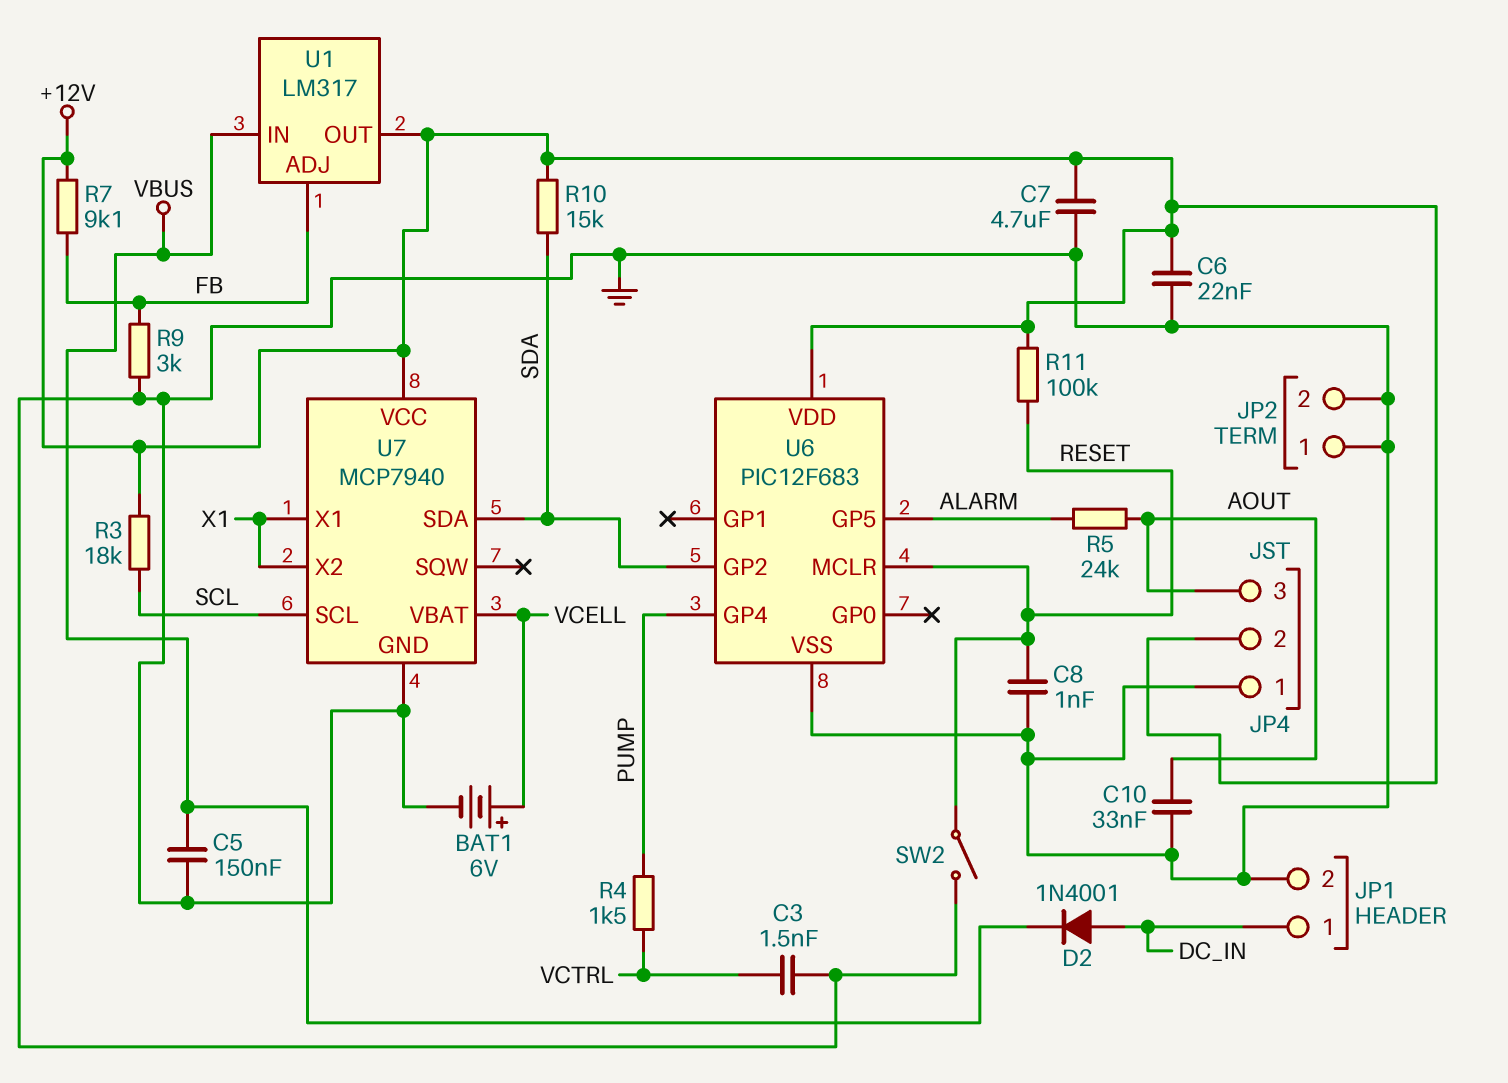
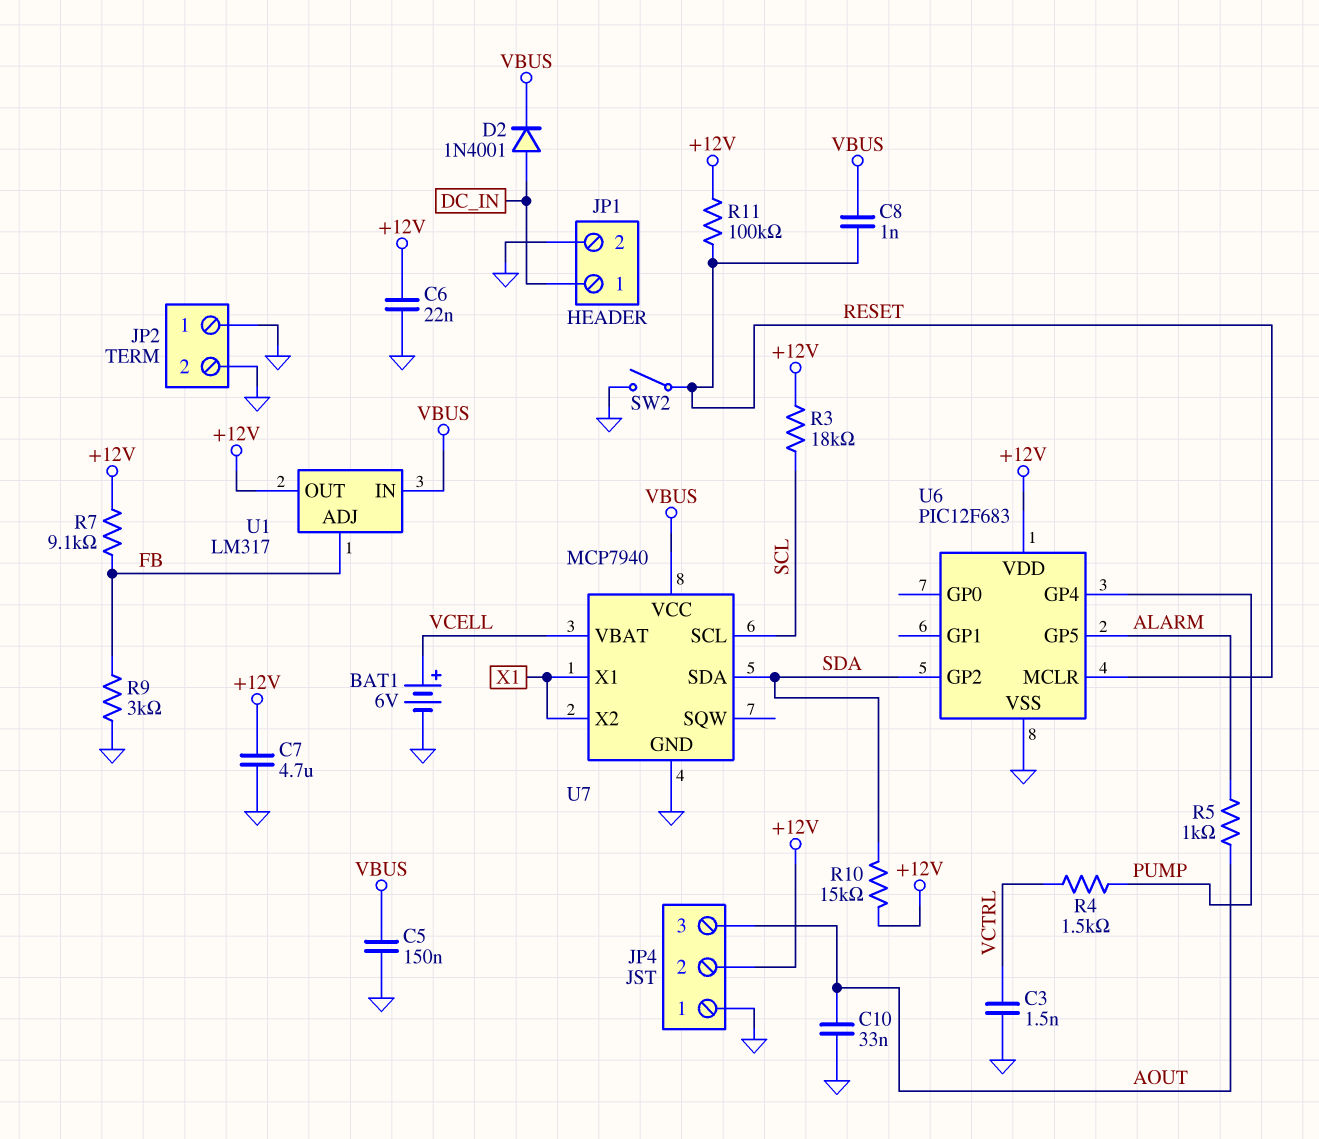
C8: 1nF (GND, RESET) -> 1nF (RESET, VBUS)
R5: 24k (ALARM, AOUT) -> 1k (ALARM, AOUT)
U7 pin VCC: +12V -> VBUS

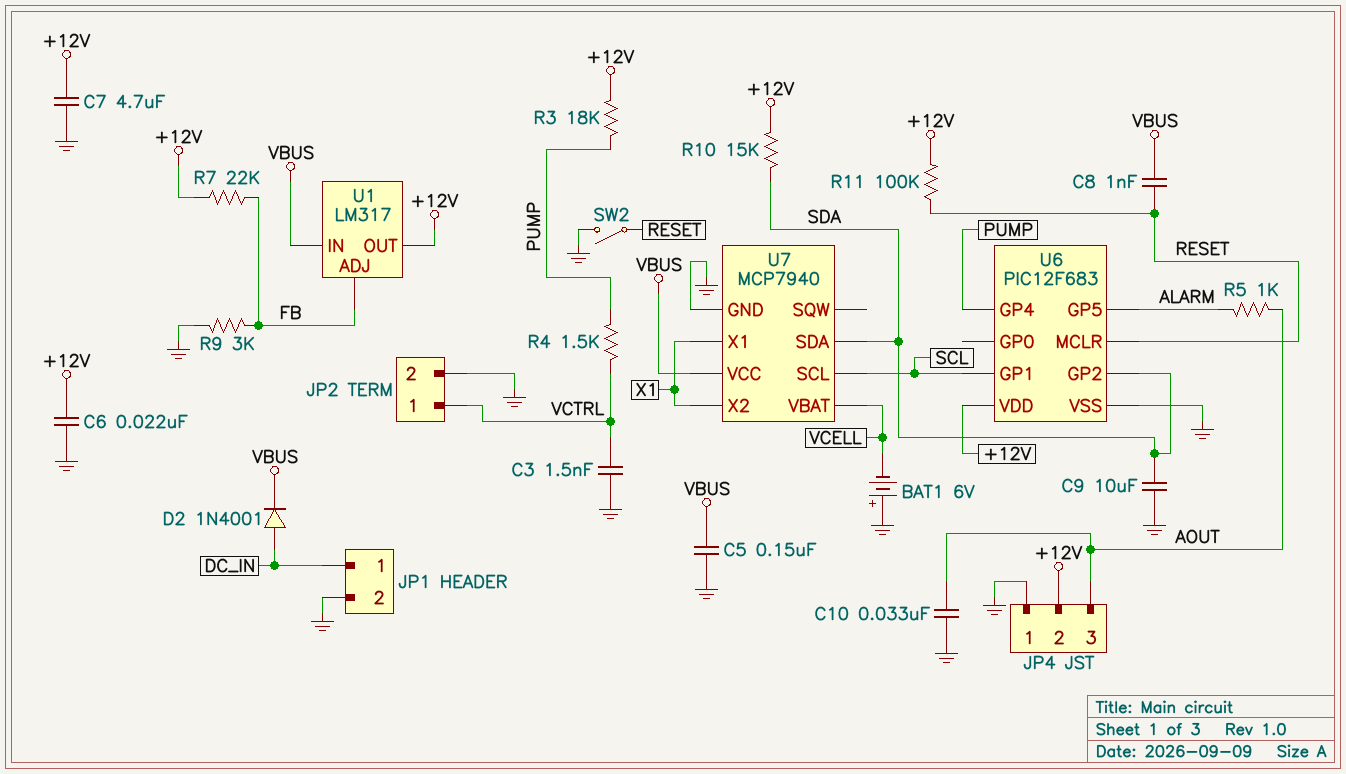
BAT1: 6V (plus VCELL, minus GND) -> 6V (plus GND, minus VCELL)
C9: none -> 10uF (GND, SDA)
JP2 pin 1: GND -> VCTRL
R3: 18k (+12V, SCL) -> 18k (+12V, PUMP)
R7: 9.1k (+12V, FB) -> 22k (+12V, FB)
U6 pin GP1: none -> SCL

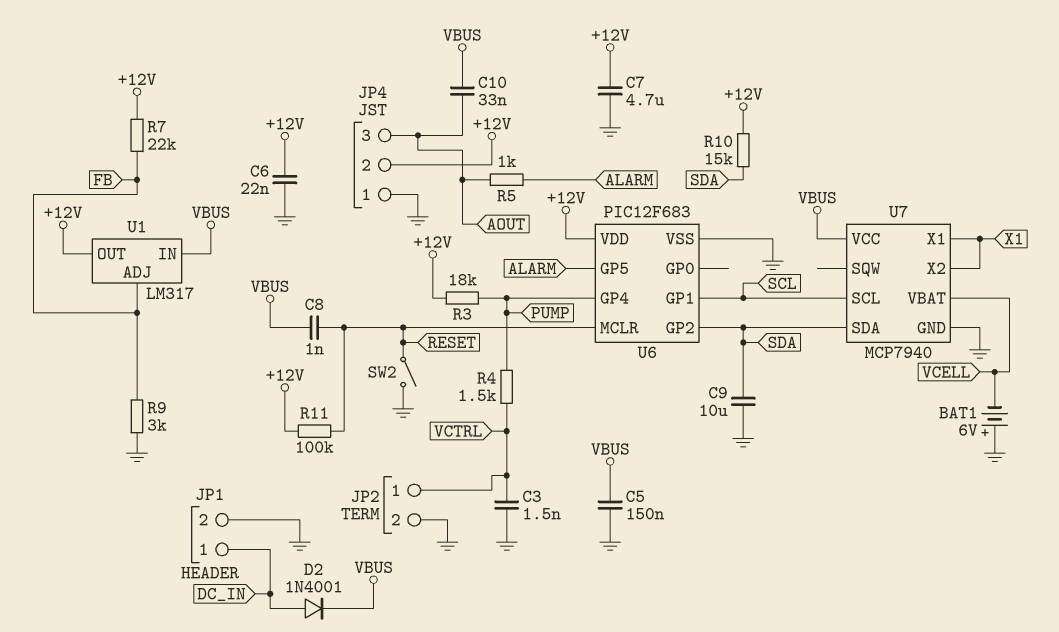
C10: 33nF (AOUT, GND) -> 33nF (AOUT, VBUS)

